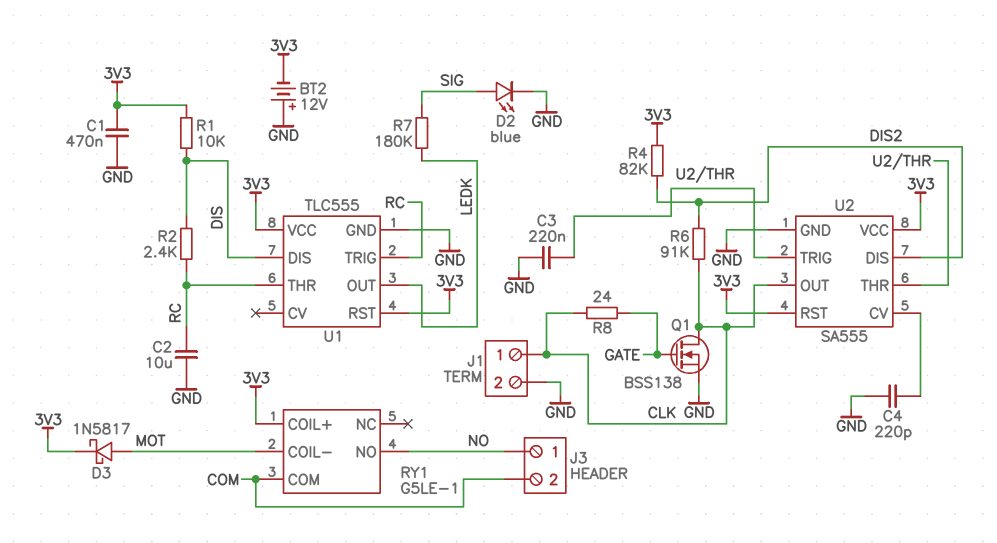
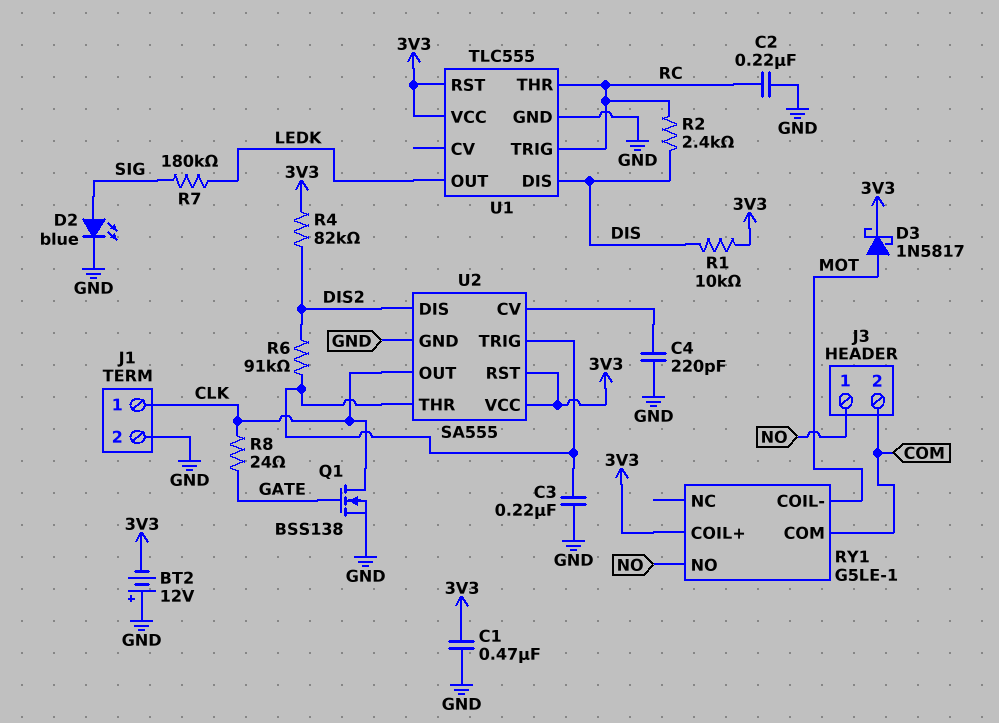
C2: 10uF (GND, RC) -> 220nF (GND, RC)
R6: 91k (CLK, DIS2) -> 91k (DIS2, U2/THR)

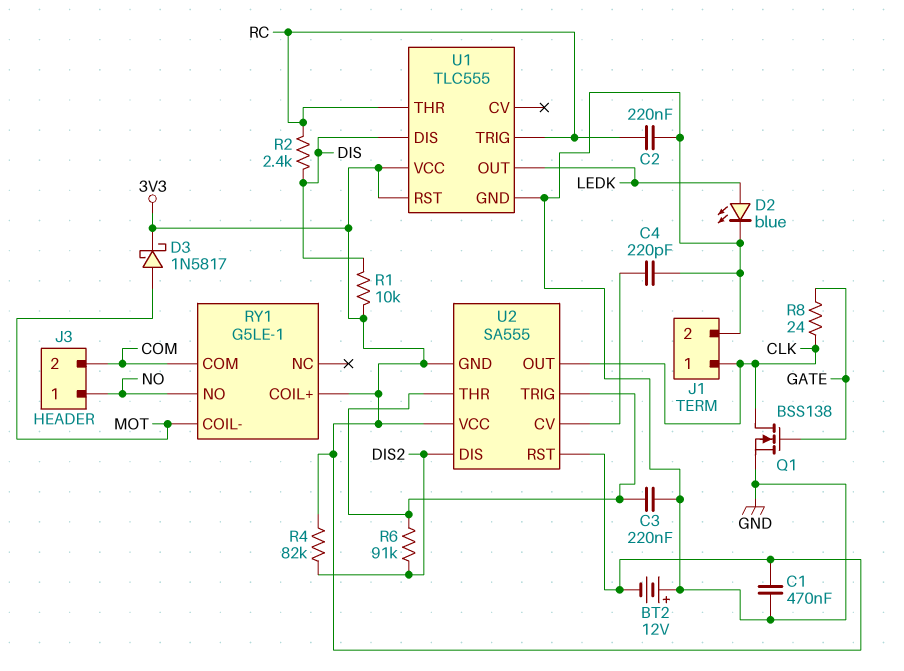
D2: LED blue (A SIG, K GND) -> LED blue (A LEDK, K GND)
R7: 180k (LEDK, SIG) -> none
U2 pin GND: GND -> 3V3

